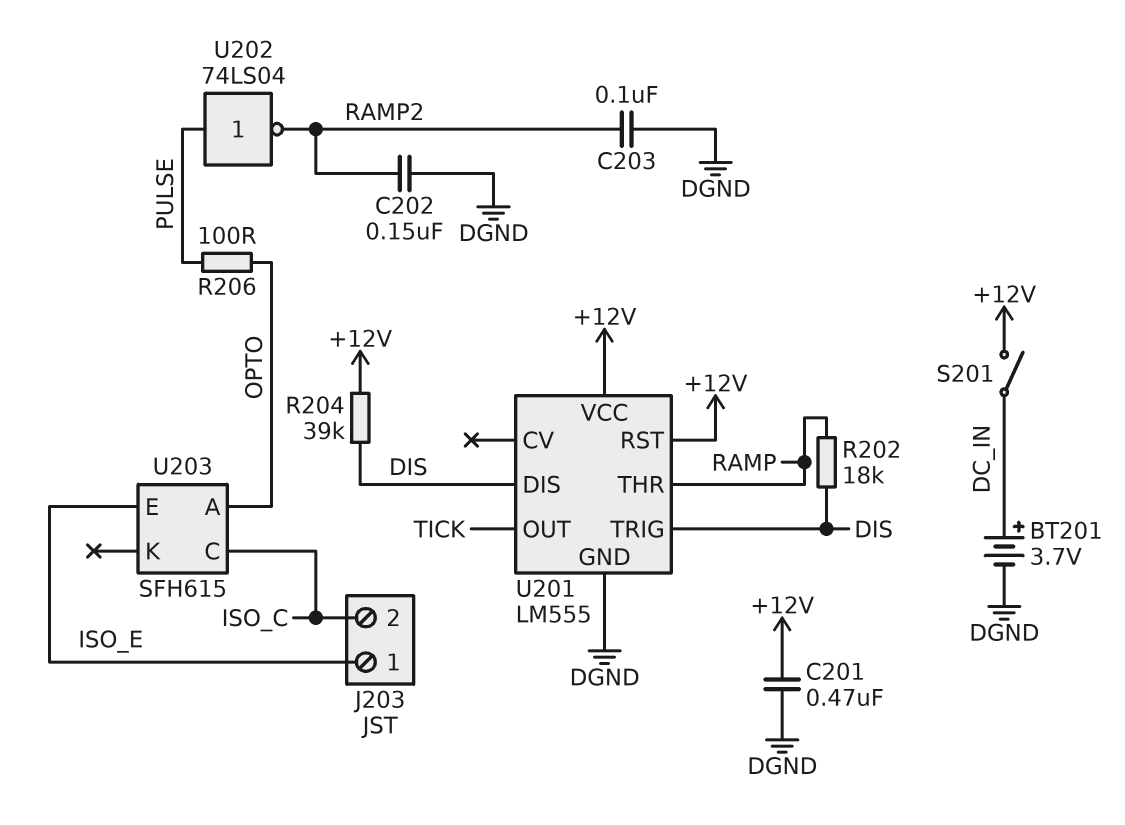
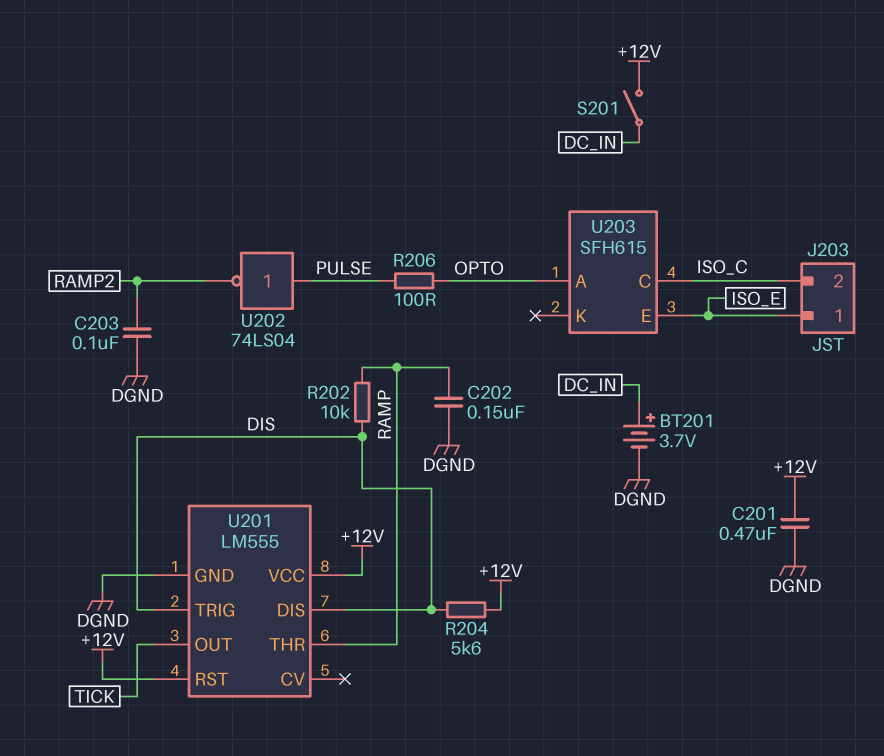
C202: 150nF (DGND, RAMP2) -> 150nF (DGND, RAMP)
R202: 18k (DIS, RAMP) -> 10k (DIS, RAMP)
R204: 39k (+12V, DIS) -> 5.6k (+12V, DIS)

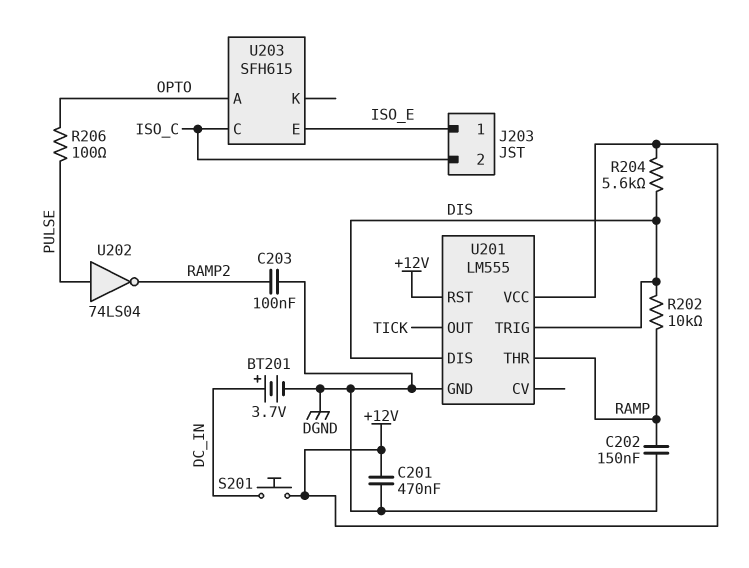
S201: switch (+12V, DC_IN) -> button (+12V, DC_IN)

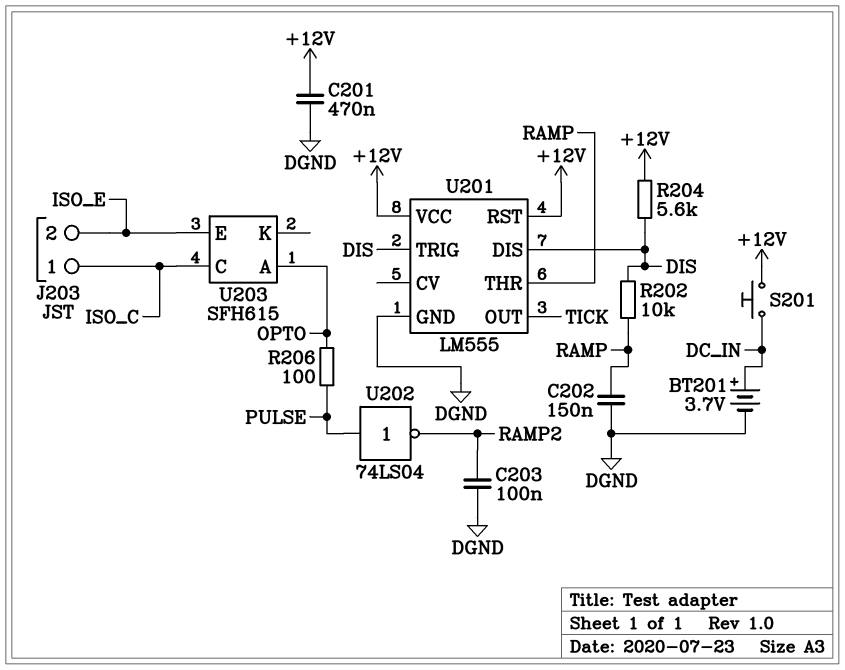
J203 pin 1: ISO_E -> ISO_C
J203 pin 2: ISO_C -> ISO_E

